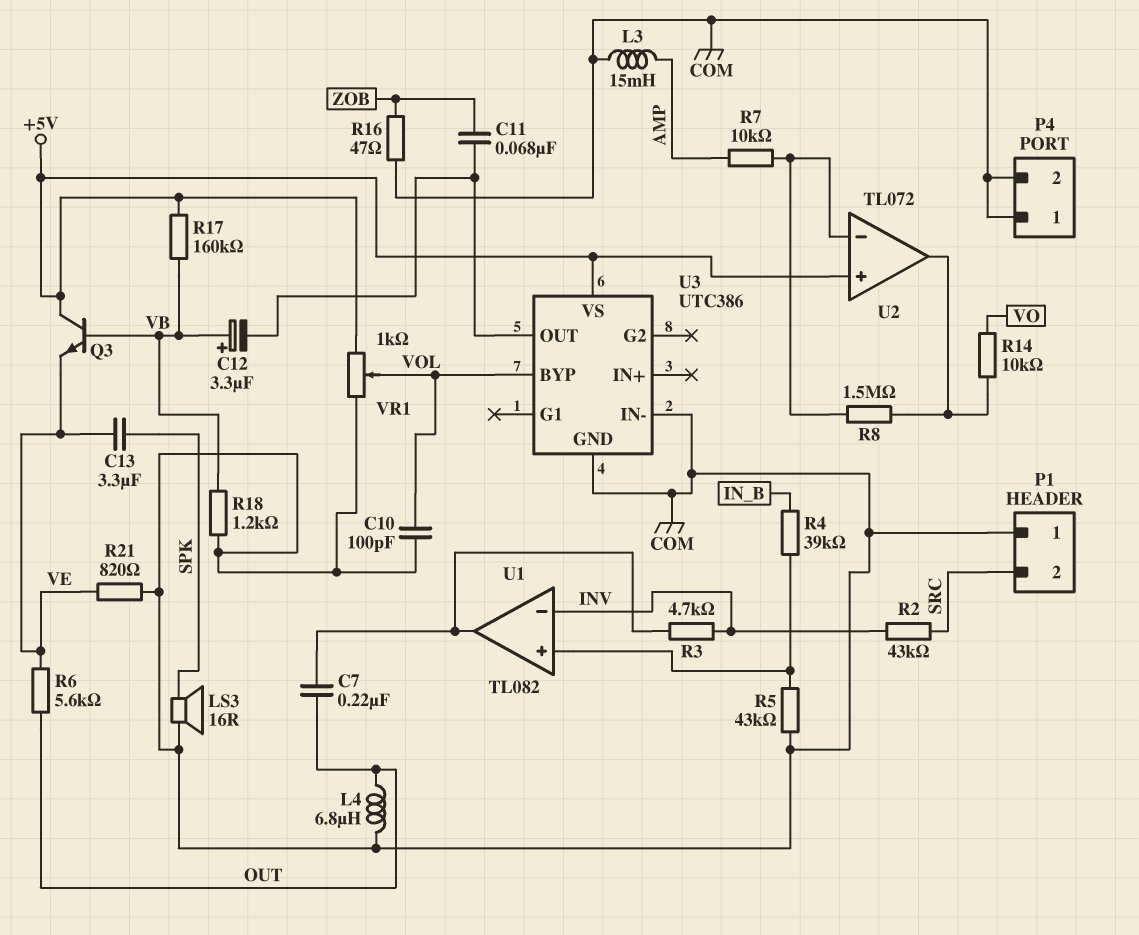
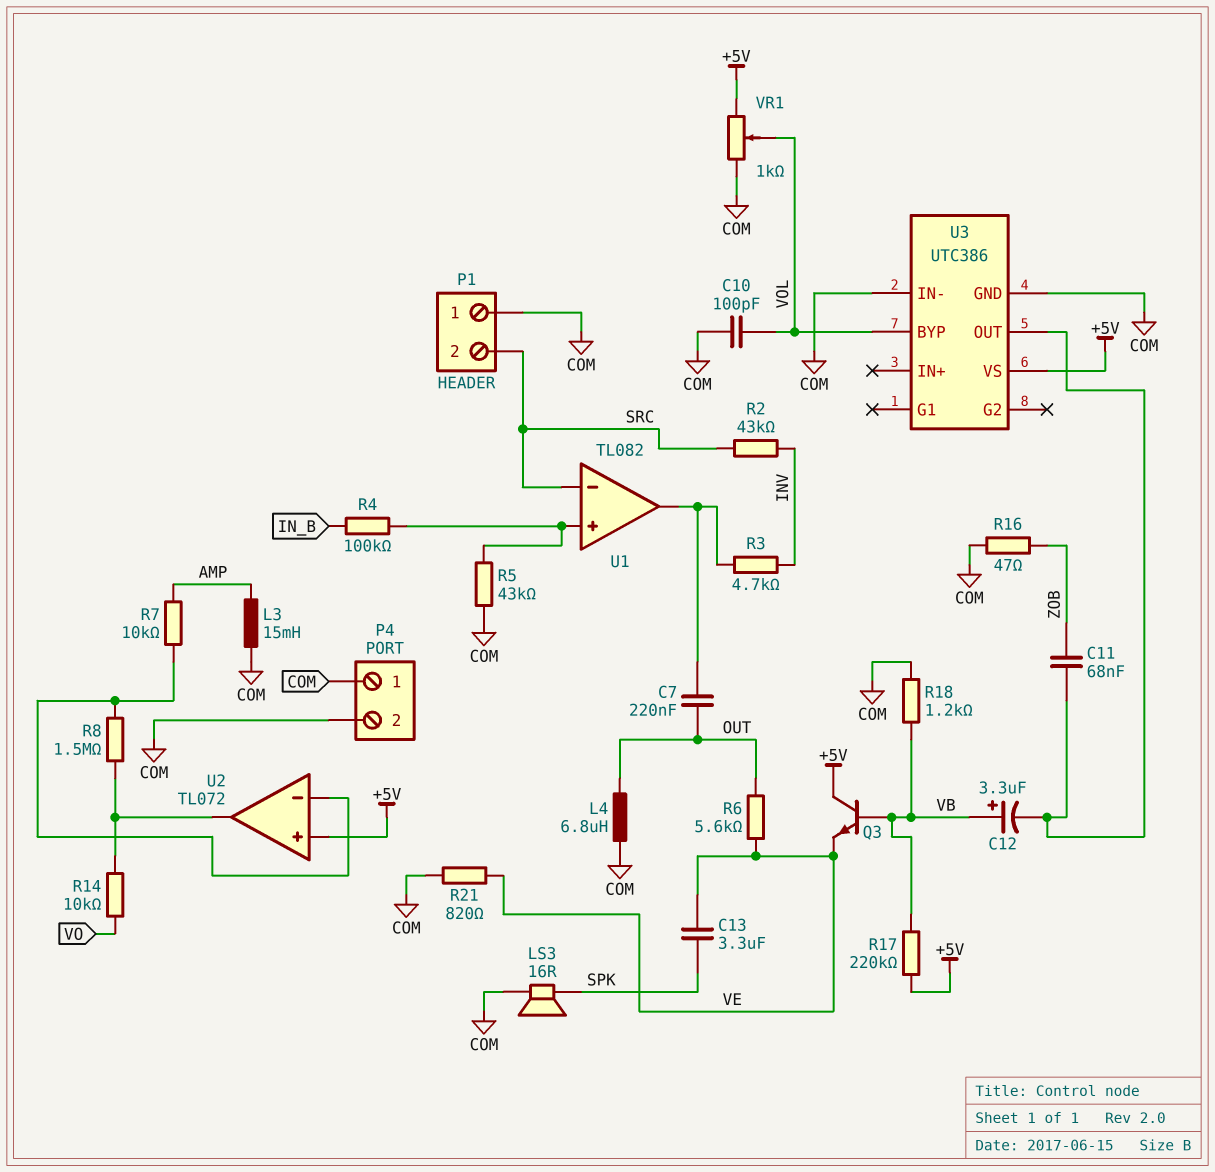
R4: 39k (IN_B, U1/in+) -> 100k (IN_B, U1/in+)
R17: 160k (+5V, VB) -> 220k (+5V, VB)
U1 pin in-: INV -> SRC

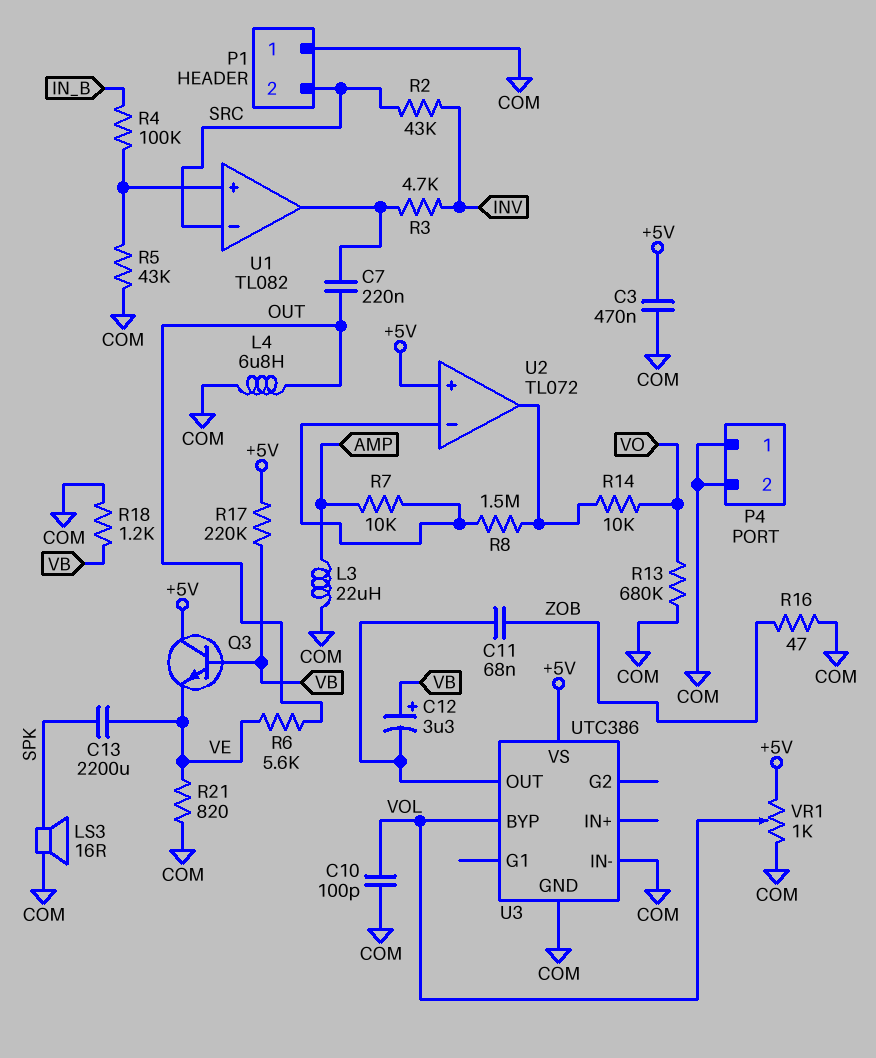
C3: none -> 470nF (+5V, COM)
C13: 3.3uF (SPK, VE) -> 2200uF (SPK, VE)
L3: 15mH (AMP, COM) -> 22uH (AMP, COM)
R13: none -> 680k (COM, VO)

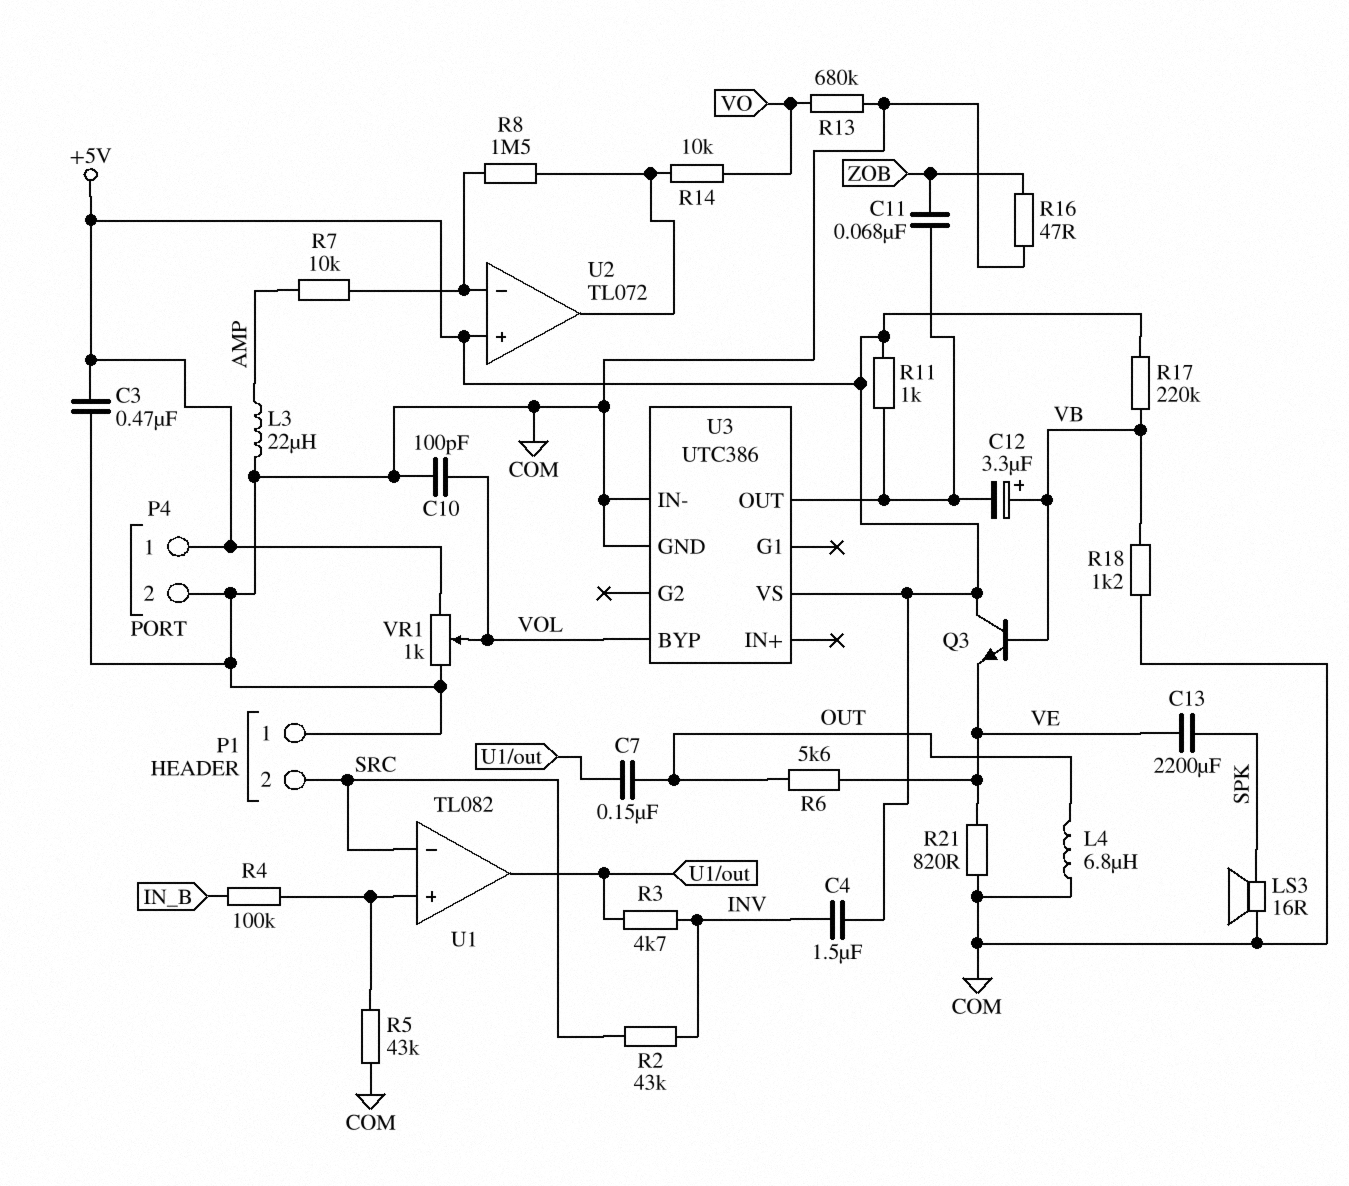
C4: none -> 1.5uF (+5V, INV)
C7: 220nF (OUT, U1/out) -> 150nF (OUT, U1/out)
P4 pin 1: COM -> +5V
R11: none -> 1k (+5V, U3/OUT)

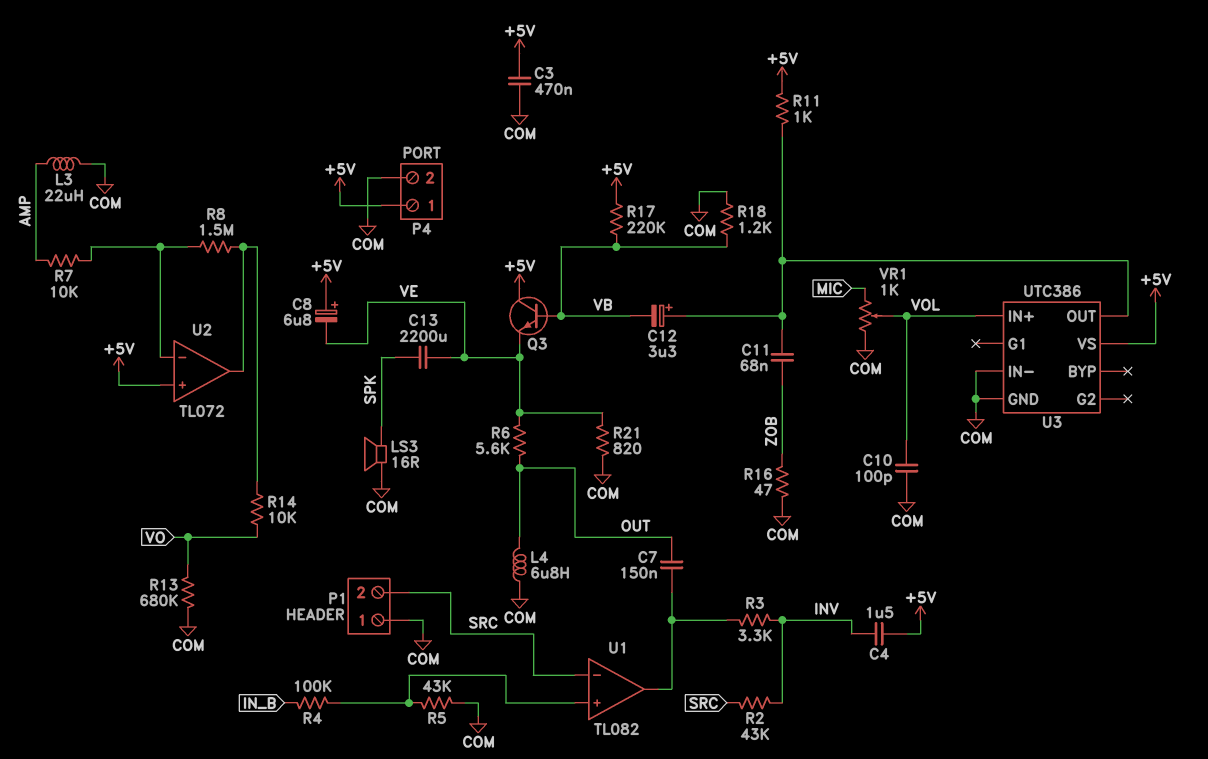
C8: none -> 6.8uF (plus +5V, minus VE)
C12: 3.3uF (plus VB, minus U3/OUT) -> 3.3uF (plus U3/OUT, minus VB)
R3: 4.7k (INV, U1/out) -> 3.3k (INV, U1/out)
U3 pin BYP: VOL -> none
U3 pin IN+: none -> VOL
VR1: 1k (+5V, COM, wiper VOL) -> 1k (COM, MIC, wiper VOL)

